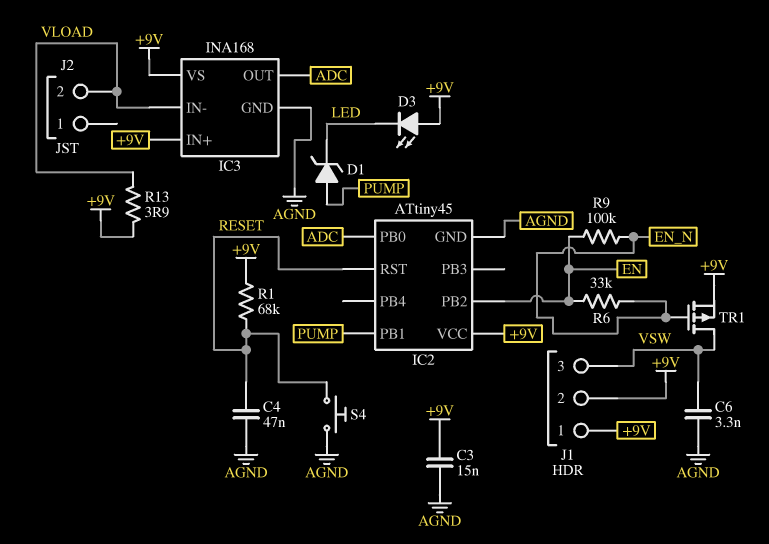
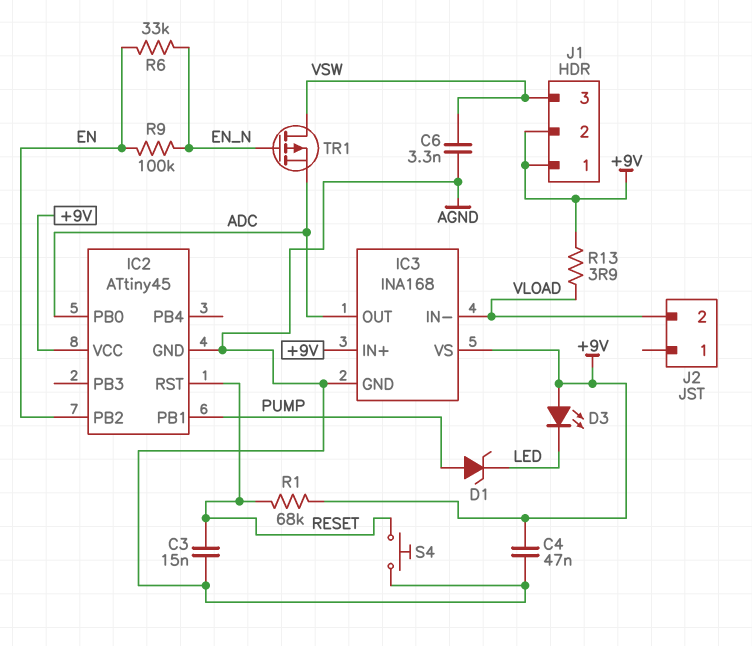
C3: 15nF (+9V, AGND) -> 15nF (AGND, RESET)
C4: 47nF (AGND, RESET) -> 47nF (+9V, AGND)
TR1: PMOS (G EN_N, D VSW, S +9V) -> PMOS (G EN_N, D VSW, S ADC)

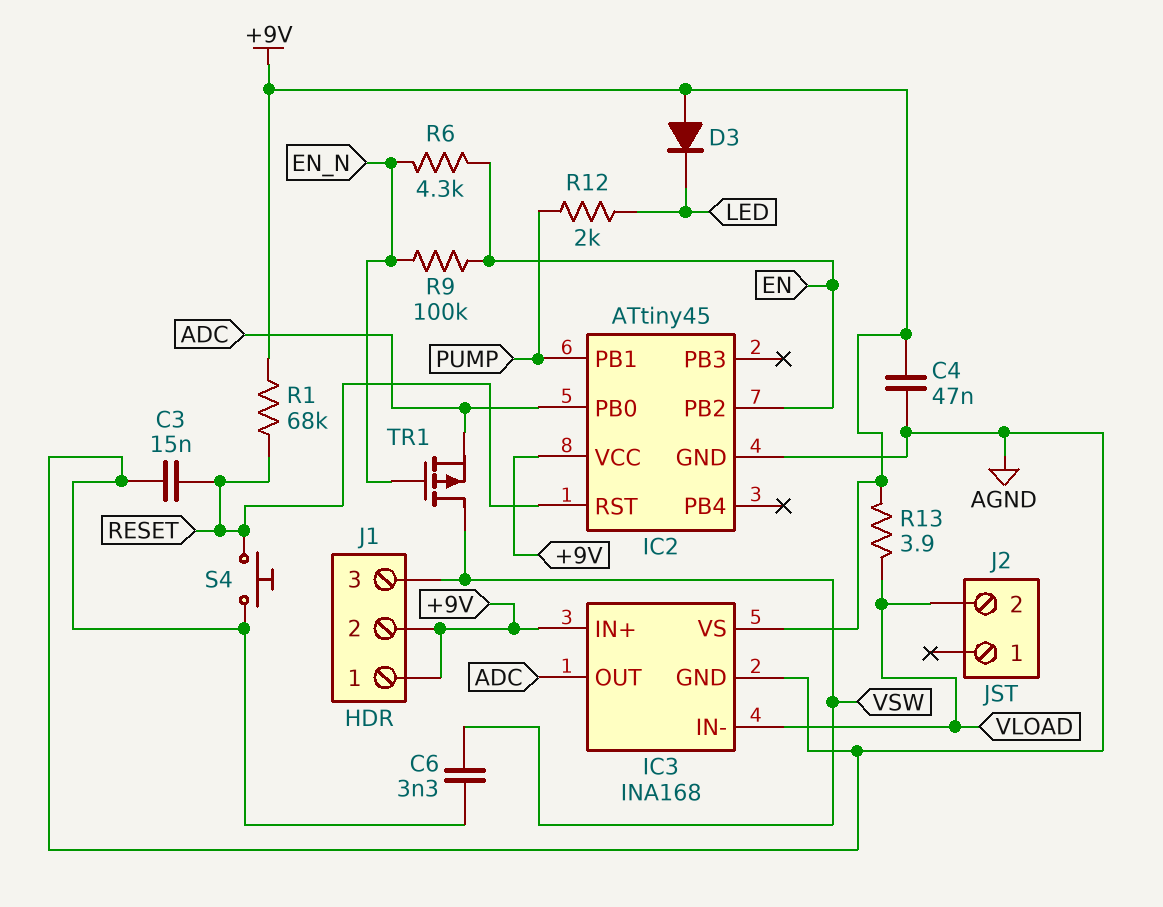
D1: zener (A PUMP, K LED) -> none
D3: LED (A +9V, K LED) -> diode (A +9V, K LED)
R6: 33k (EN, EN_N) -> 4.3k (EN, EN_N)
R12: none -> 2k (LED, PUMP)

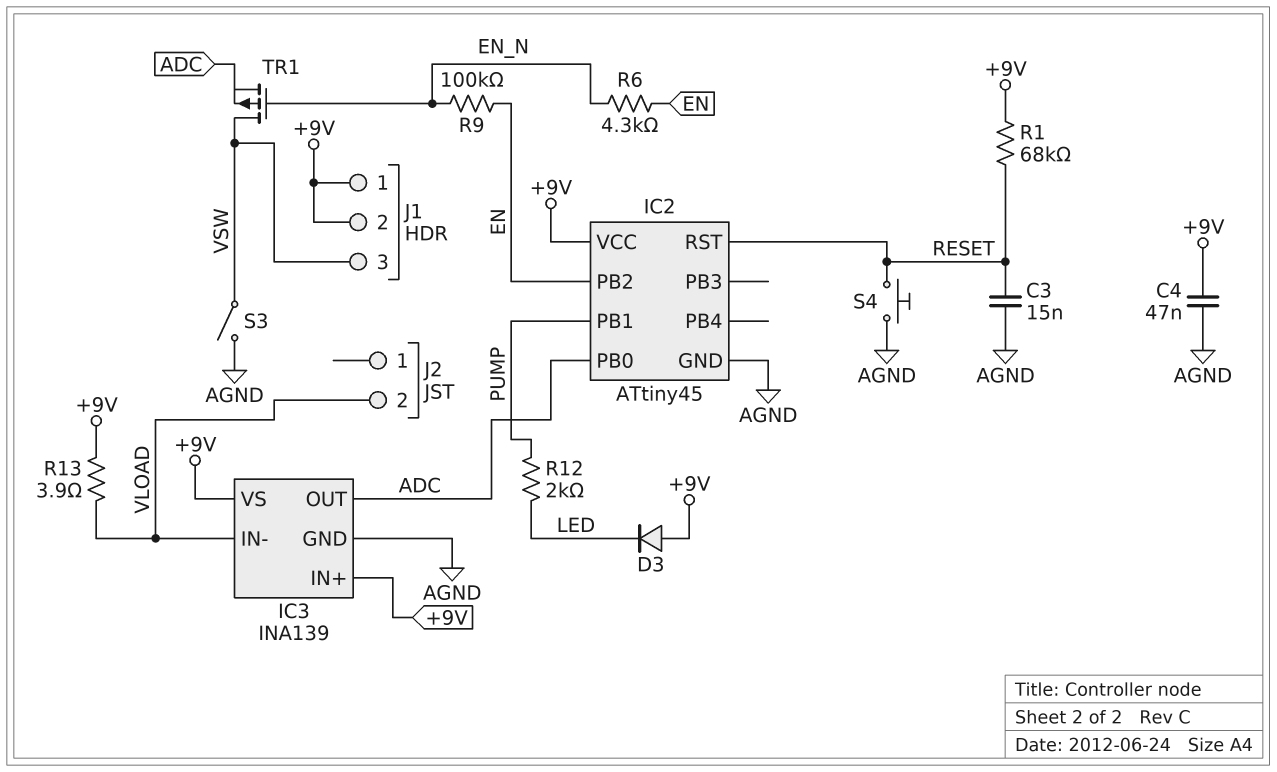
C6: 3.3nF (AGND, VSW) -> none
IC3: INA168 -> INA139
S3: none -> switch (AGND, VSW)

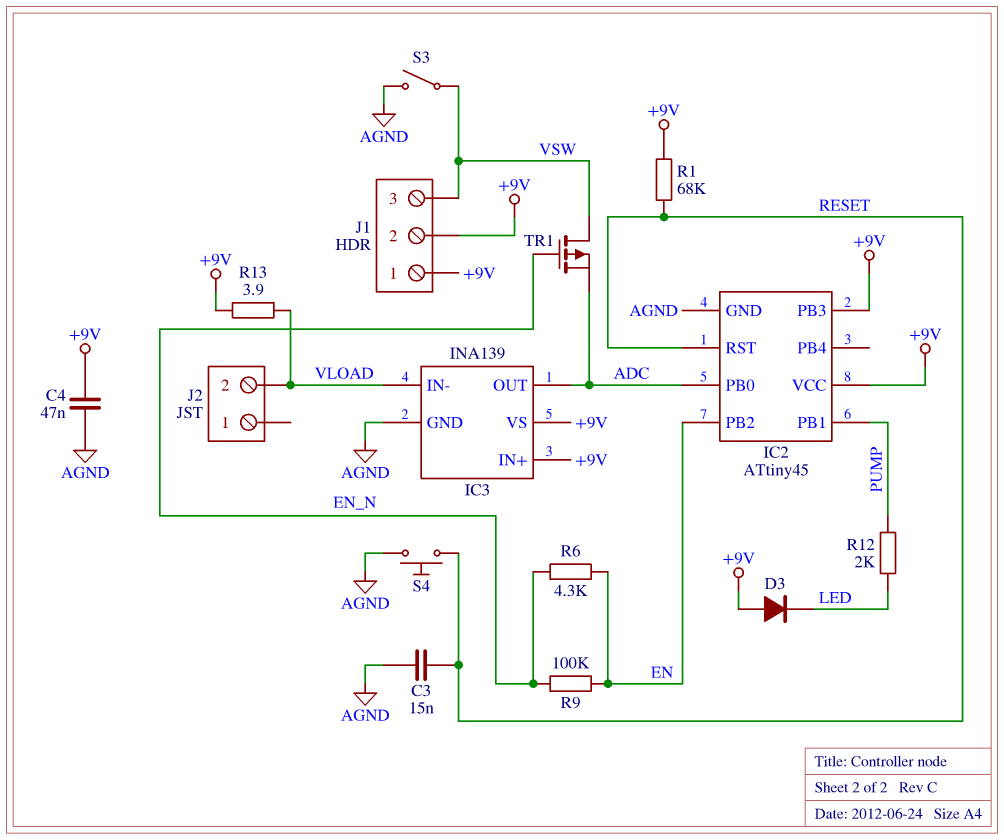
IC2 pin PB3: none -> +9V

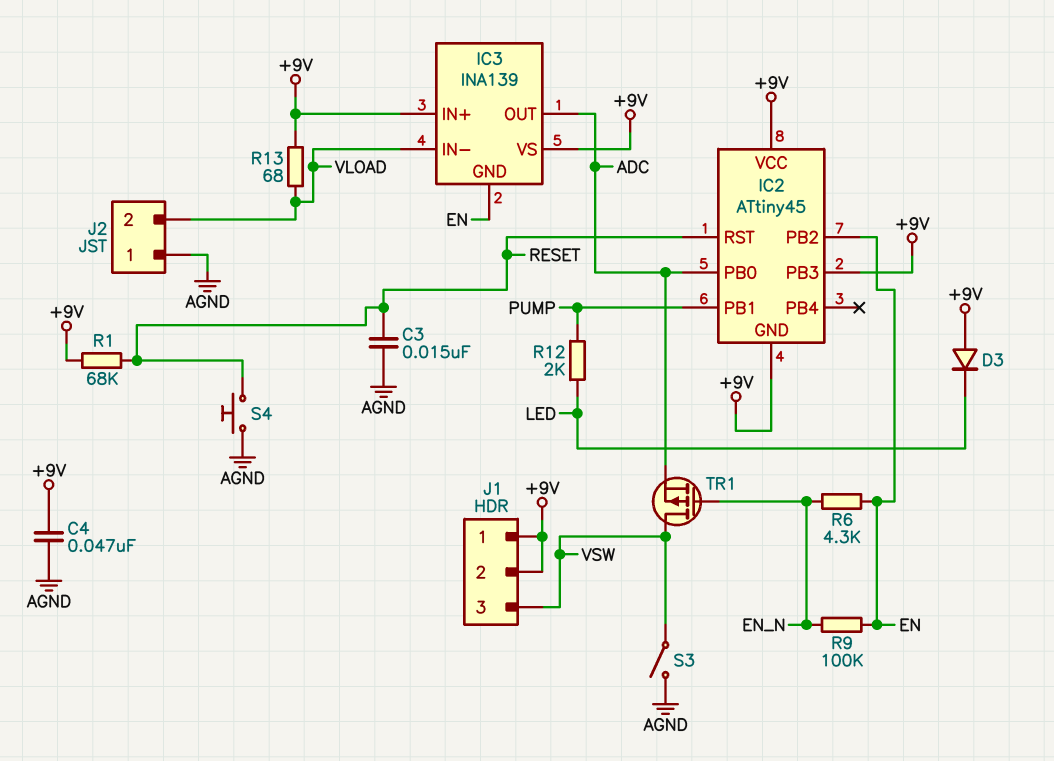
IC2 pin GND: AGND -> +9V
IC3 pin GND: AGND -> EN
J2 pin 1: none -> AGND
R13: 3.9 (+9V, VLOAD) -> 68 (+9V, VLOAD)

